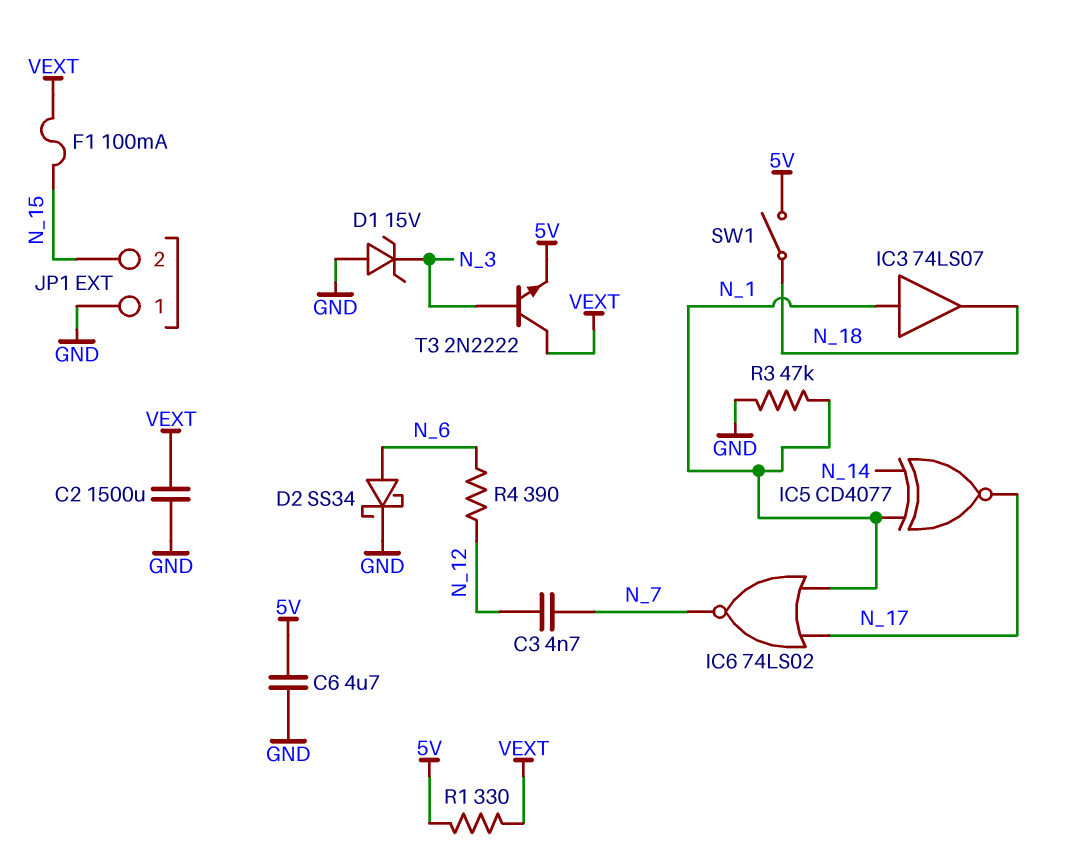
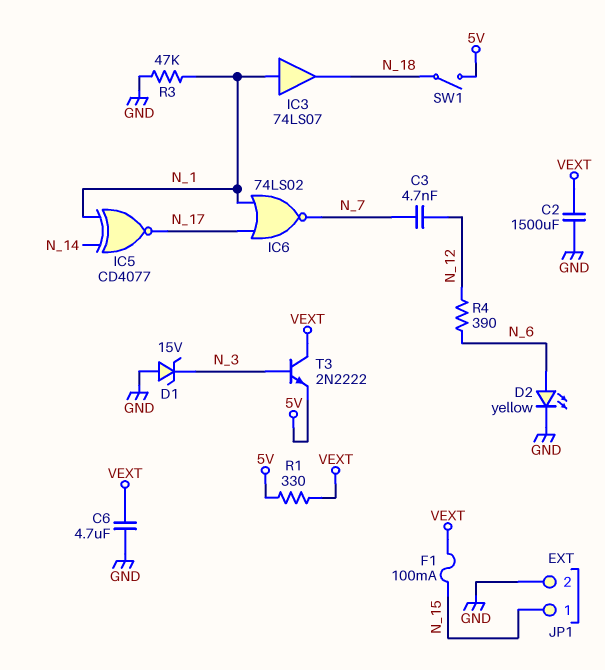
C6: 4.7uF (5V, GND) -> 4.7uF (GND, VEXT)
D2: schottky SS34 (A N_6, K GND) -> LED yellow (A N_6, K GND)
JP1 pin 1: GND -> N_15
JP1 pin 2: N_15 -> GND

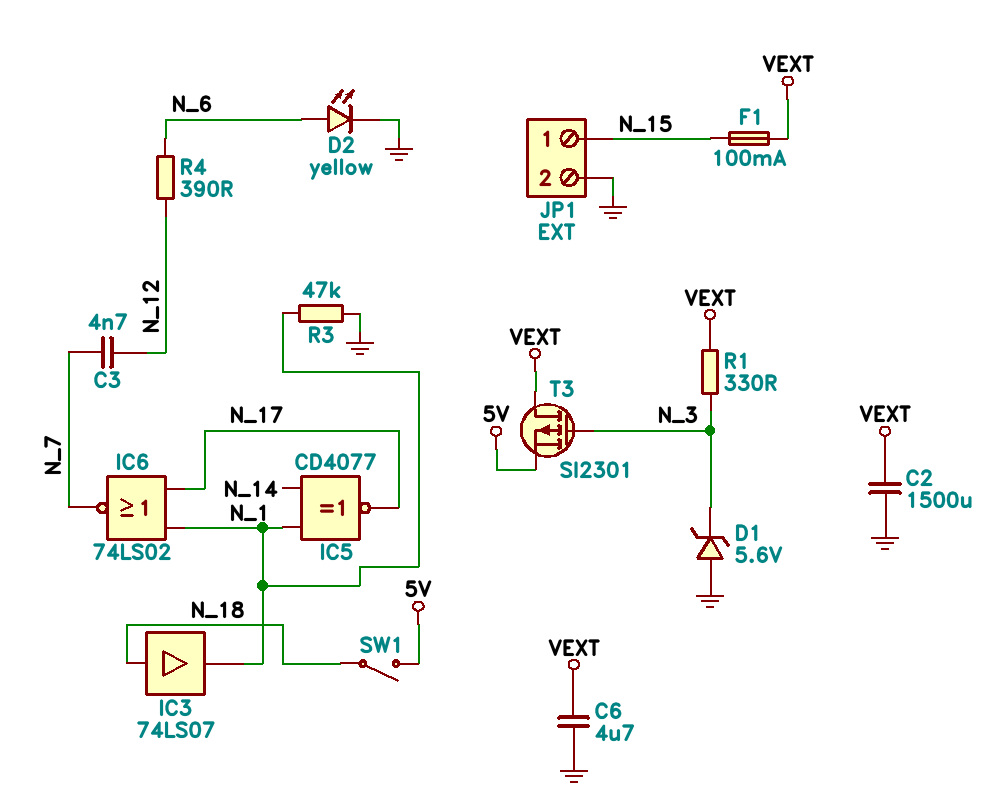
D1: zener 15V (A GND, K N_3) -> zener 5.6V (A GND, K N_3)
IC3: buffer 74LS07 (in N_1, out N_18) -> buffer 74LS07 (in N_18, out N_1)
R1: 330 (5V, VEXT) -> 330 (N_3, VEXT)
T3: NPN 2N2222 (B N_3, C VEXT, E 5V) -> PMOS SI2301 (G N_3, D VEXT, S 5V)

